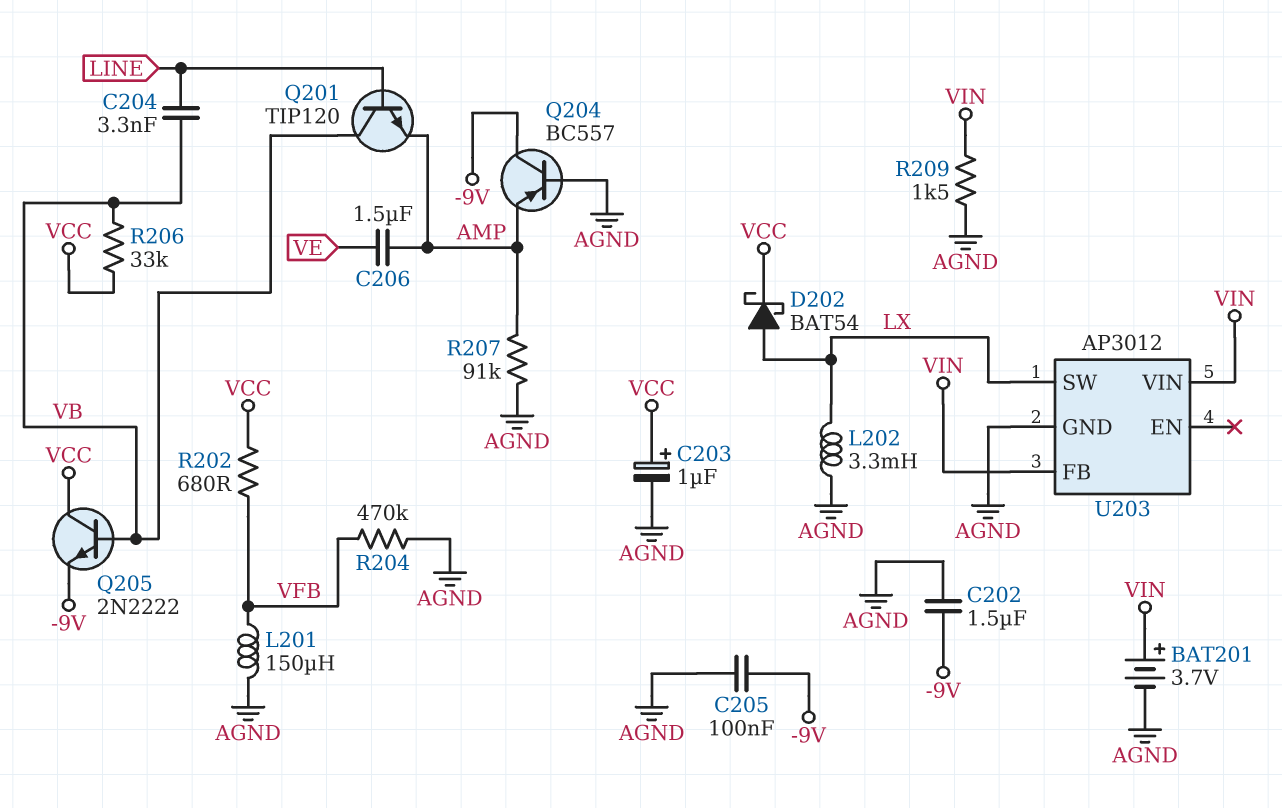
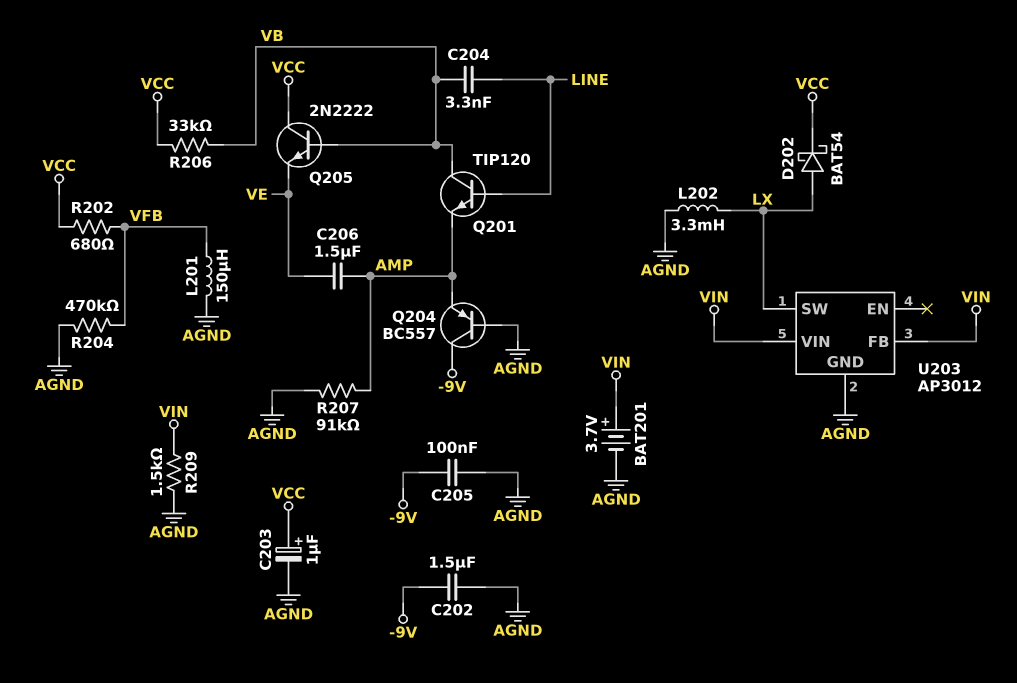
Q205: NPN 2N2222 (B VB, C VCC, E -9V) -> NPN 2N2222 (B VB, C VCC, E VE)

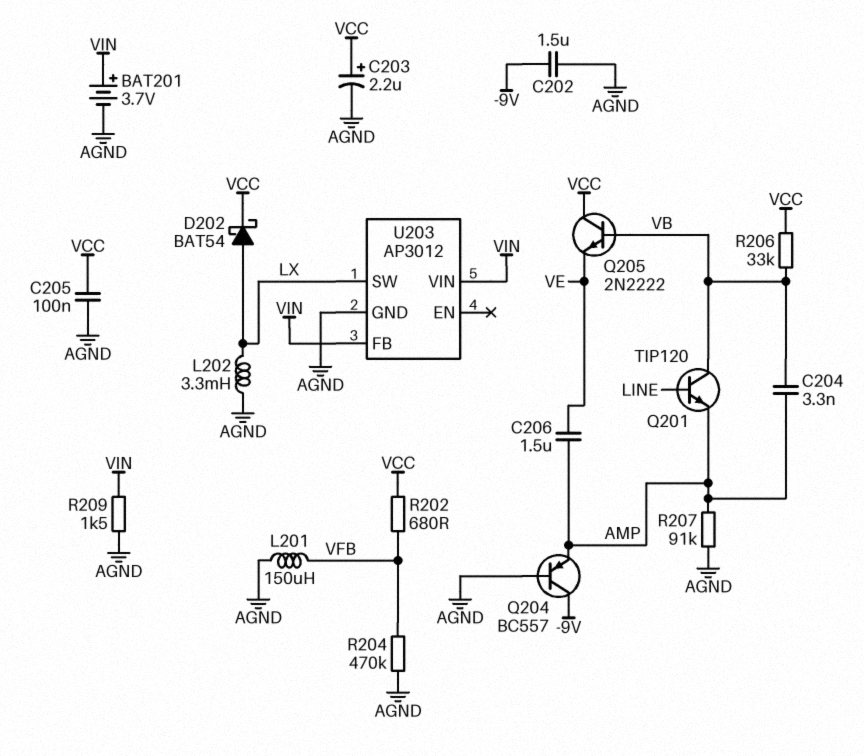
C203: 1uF (plus VCC, minus AGND) -> 2.2uF (plus VCC, minus AGND)
C204: 3.3nF (LINE, VB) -> 3.3nF (AMP, VB)
C205: 100nF (-9V, AGND) -> 100nF (AGND, VCC)

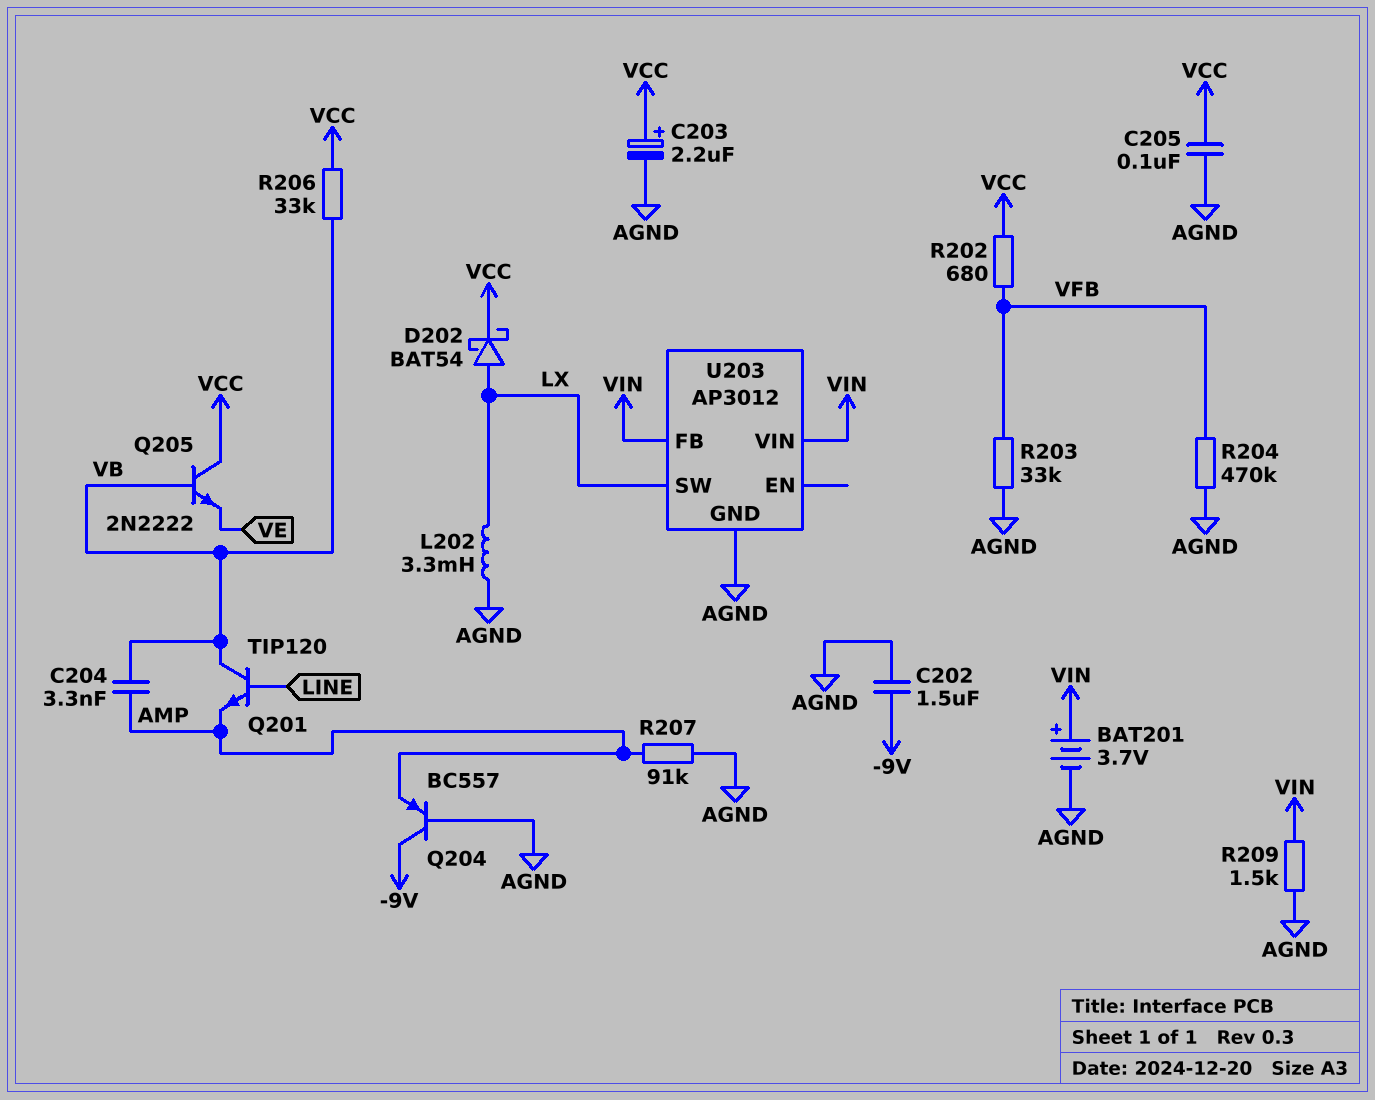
C206: 1.5uF (AMP, VE) -> none
L201: 150uH (AGND, VFB) -> none
R203: none -> 33k (AGND, VFB)

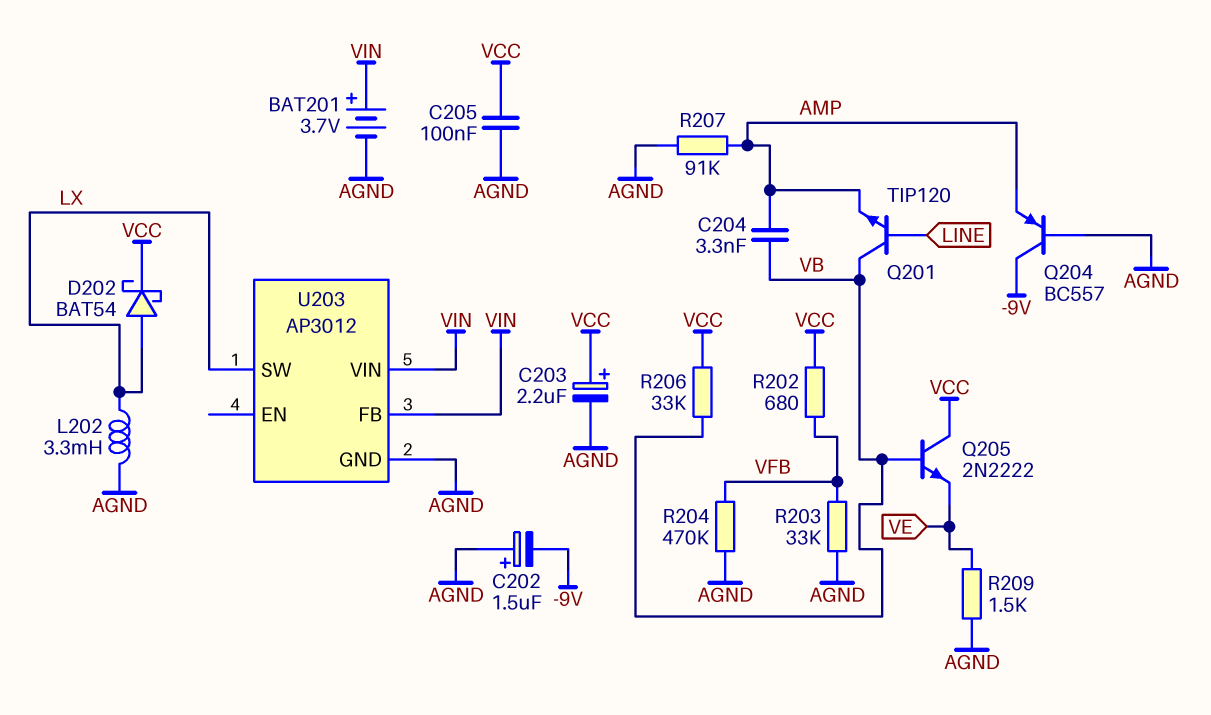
C202: 1.5uF (-9V, AGND) -> 1.5uF (plus AGND, minus -9V)
R209: 1.5k (AGND, VIN) -> 1.5k (AGND, VE)

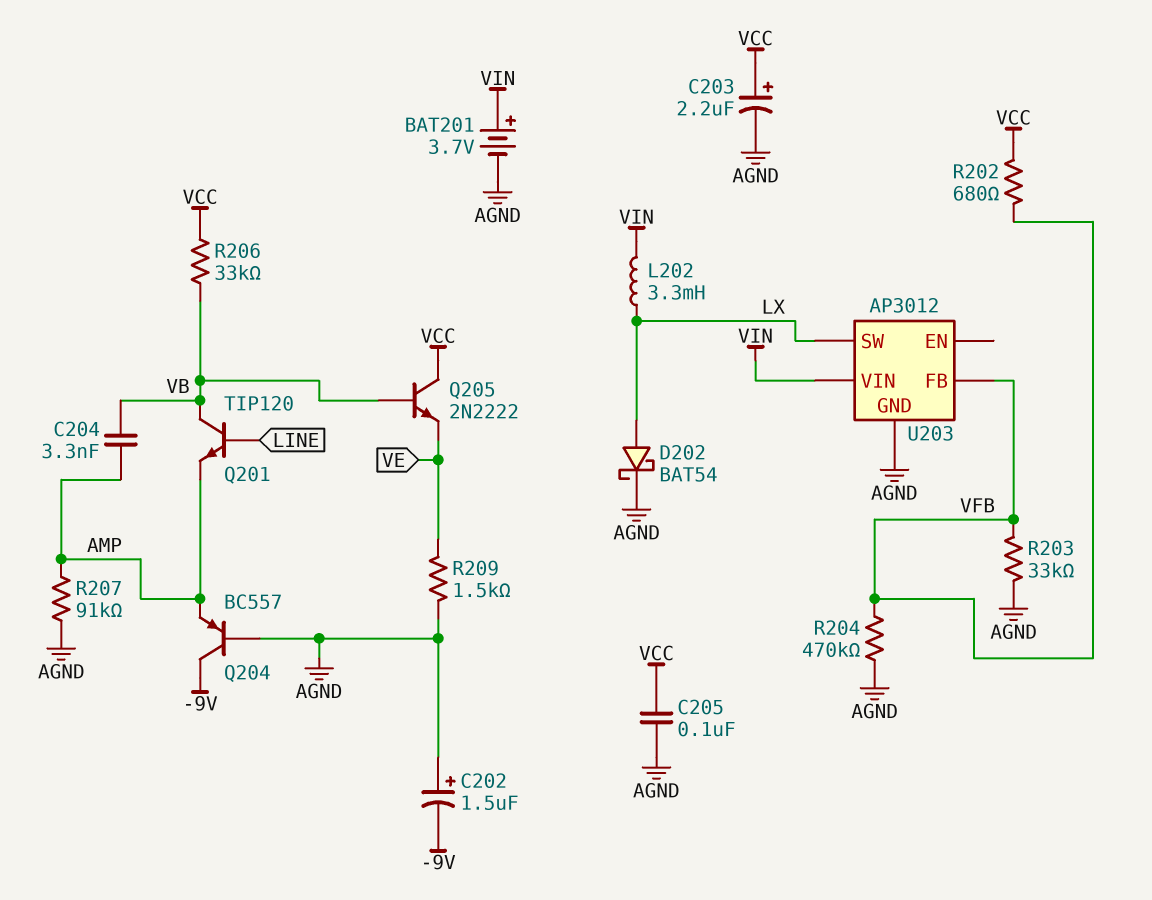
D202: schottky BAT54 (A LX, K VCC) -> schottky BAT54 (A LX, K AGND)
L202: 3.3mH (AGND, LX) -> 3.3mH (LX, VIN)
U203 pin FB: VIN -> VFB

